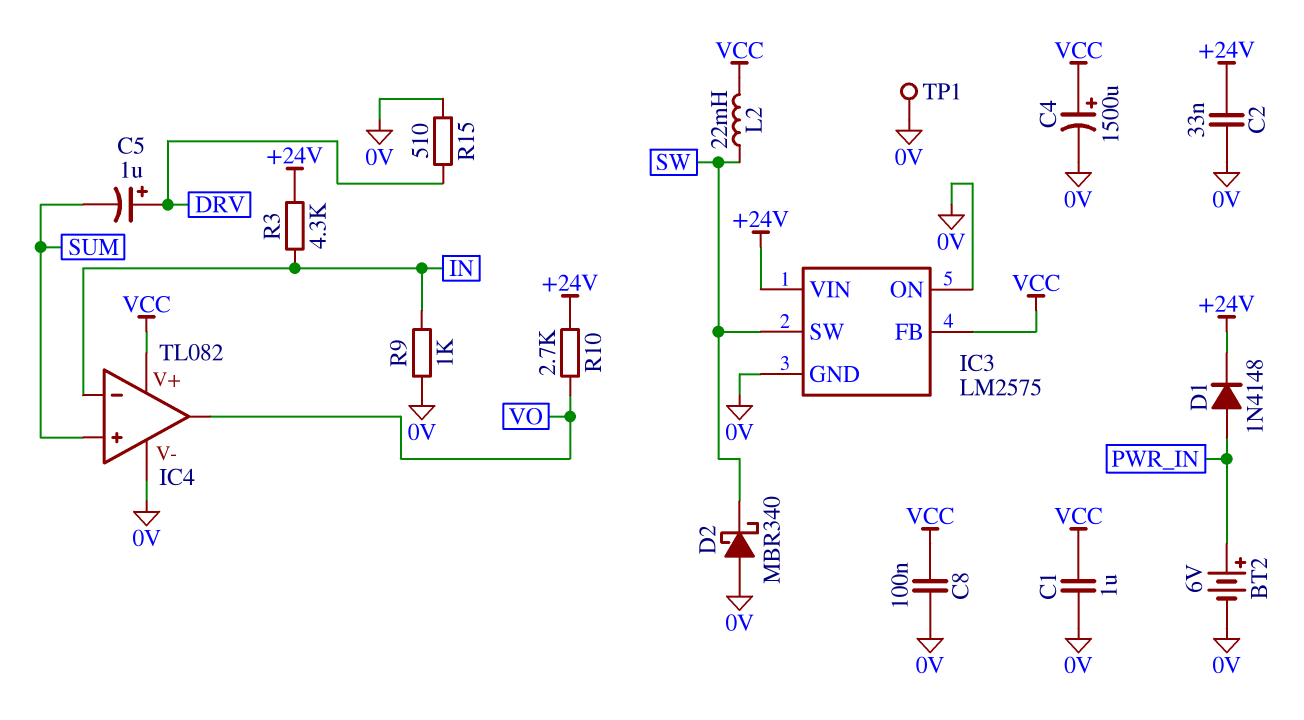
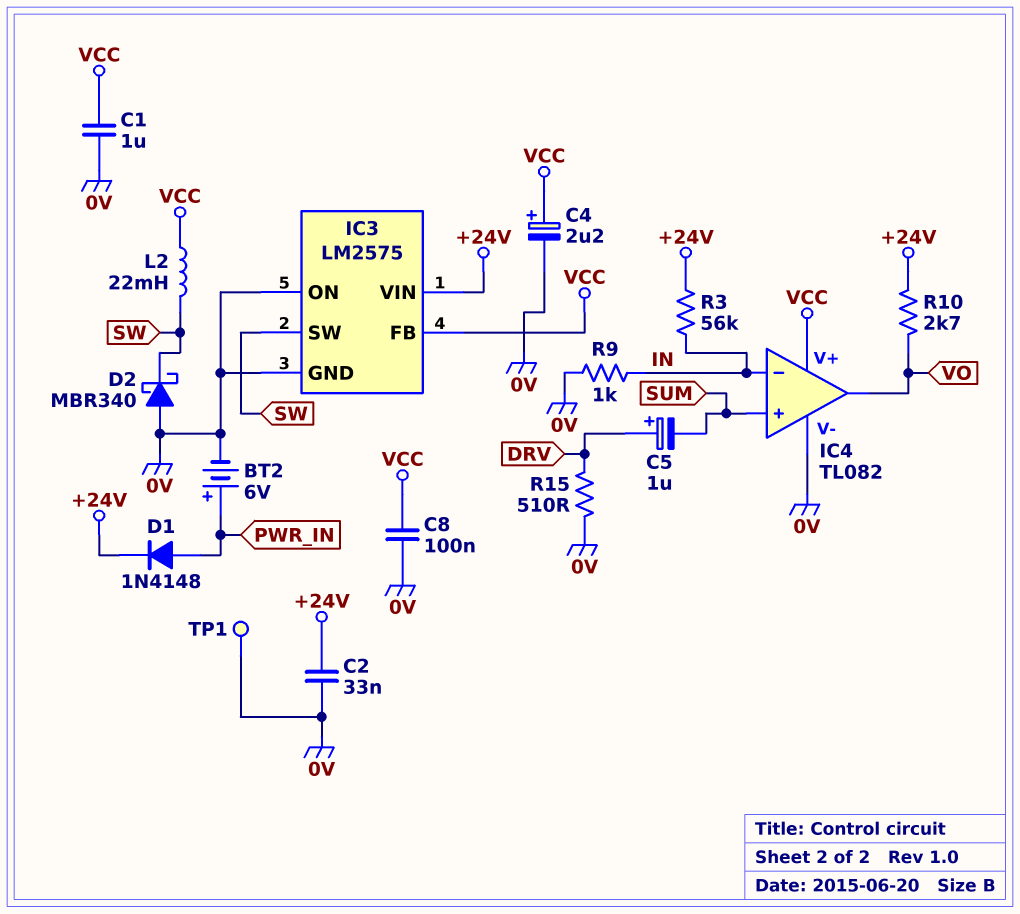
C4: 1500uF (plus VCC, minus 0V) -> 2.2uF (plus VCC, minus 0V)
R3: 4.3k (+24V, IN) -> 56k (+24V, IN)

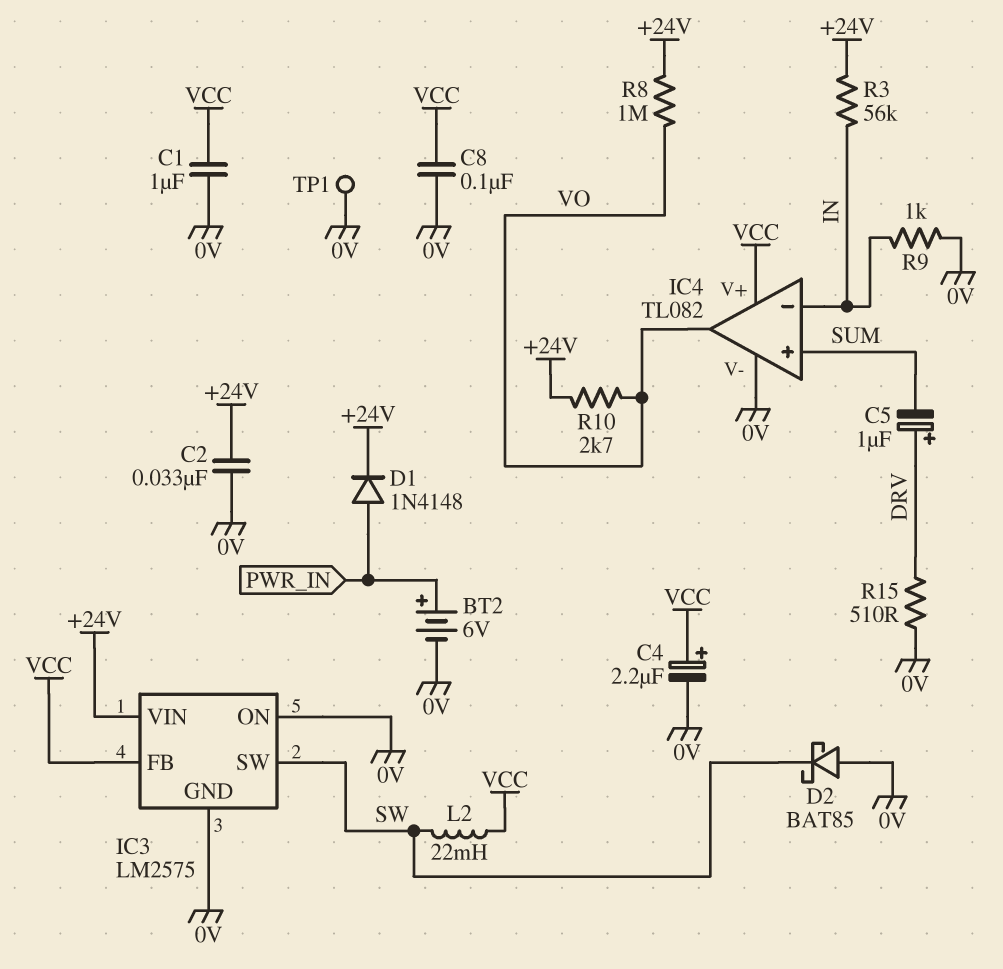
D2: schottky MBR340 (A 0V, K SW) -> schottky BAT85 (A 0V, K SW)
R8: none -> 1M (+24V, VO)

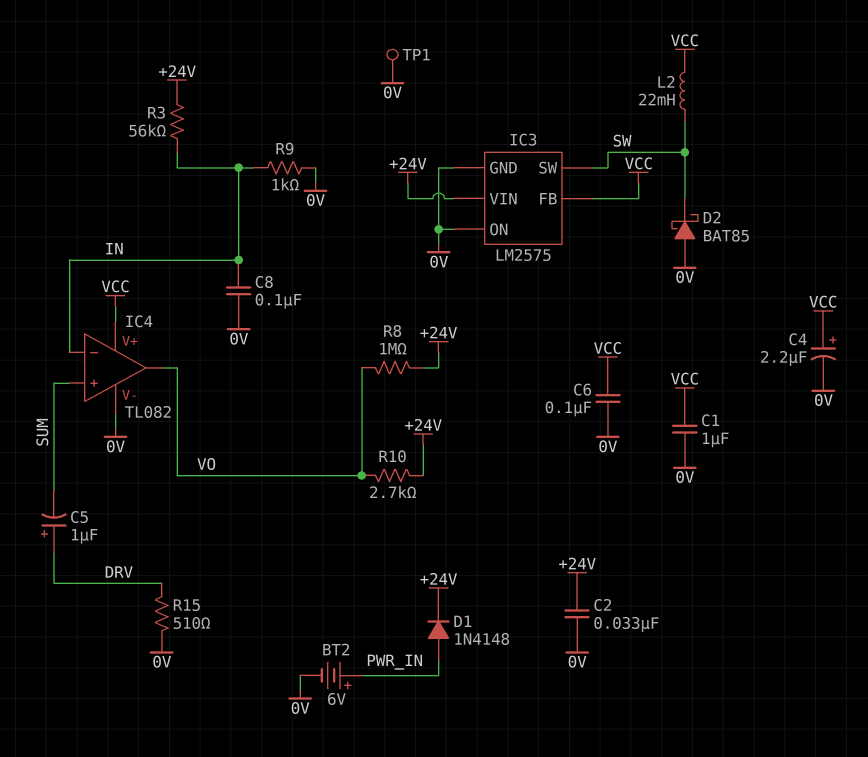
C6: none -> 100nF (0V, VCC)
C8: 100nF (0V, VCC) -> 100nF (0V, IN)

